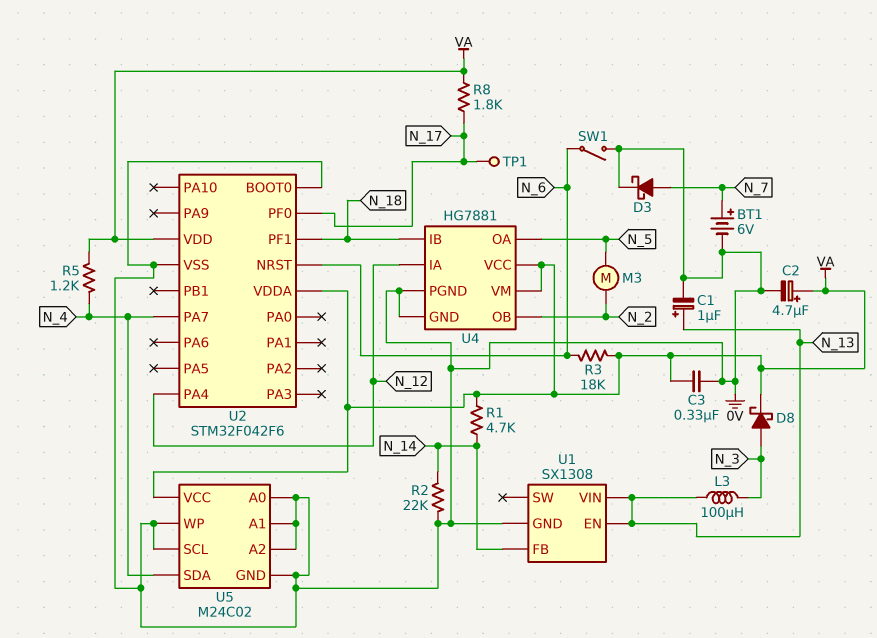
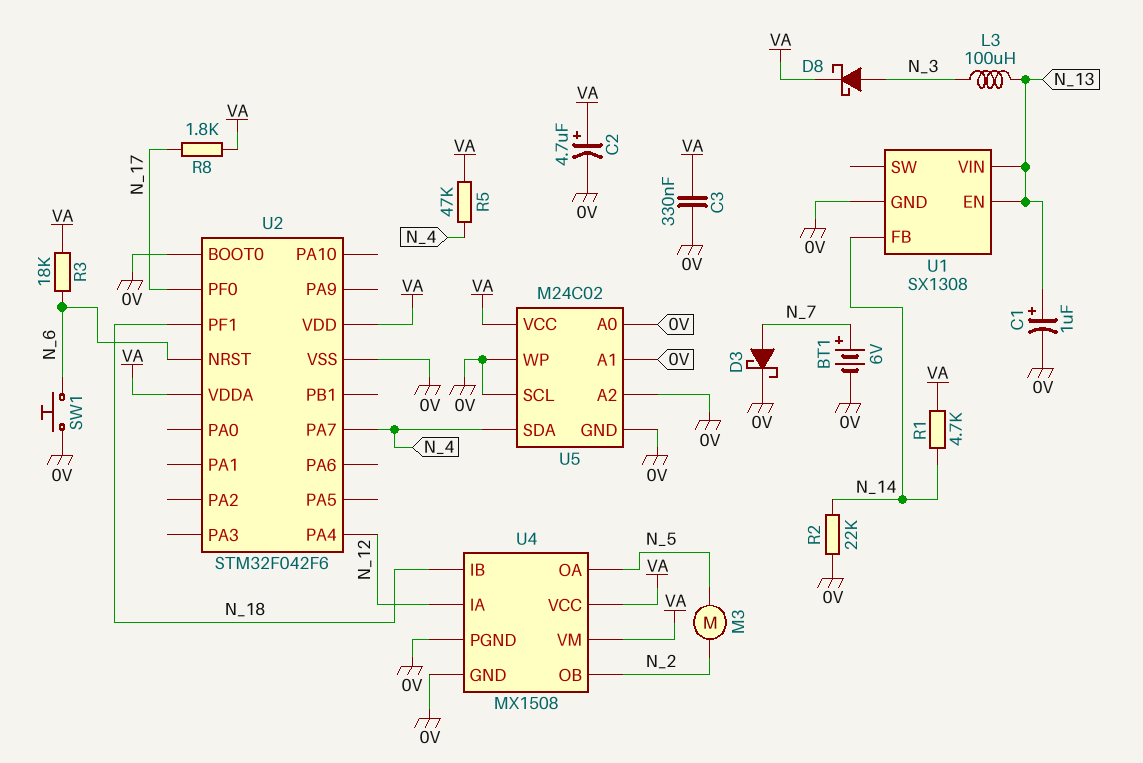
R5: 1.2k (N_4, VA) -> 47k (N_4, VA)
SW1: switch (0V, N_6) -> button (0V, N_6)
TP1: test point (N_17) -> none
U4: HG7881 -> MX1508

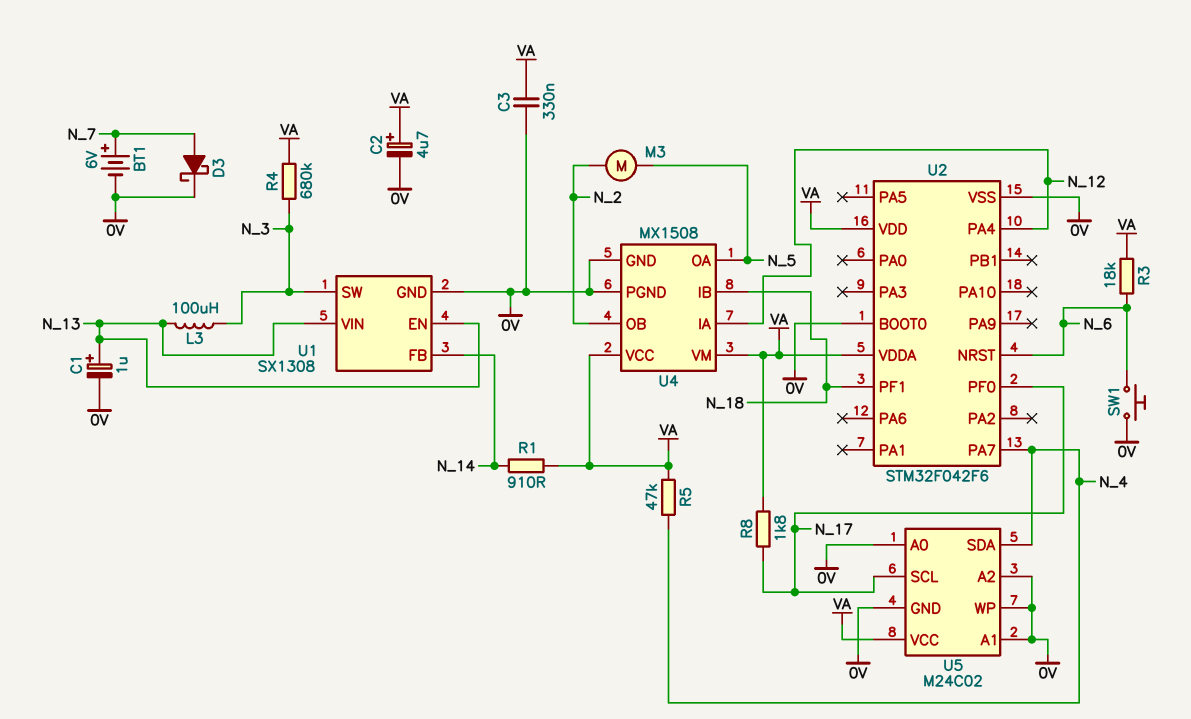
D8: schottky (A N_3, K VA) -> none
R1: 4.7k (N_14, VA) -> 910 (N_14, VA)
R2: 22k (0V, N_14) -> none
R4: none -> 680k (N_3, VA)
U1 pin SW: none -> N_3
U5 pin SCL: 0V -> N_17

